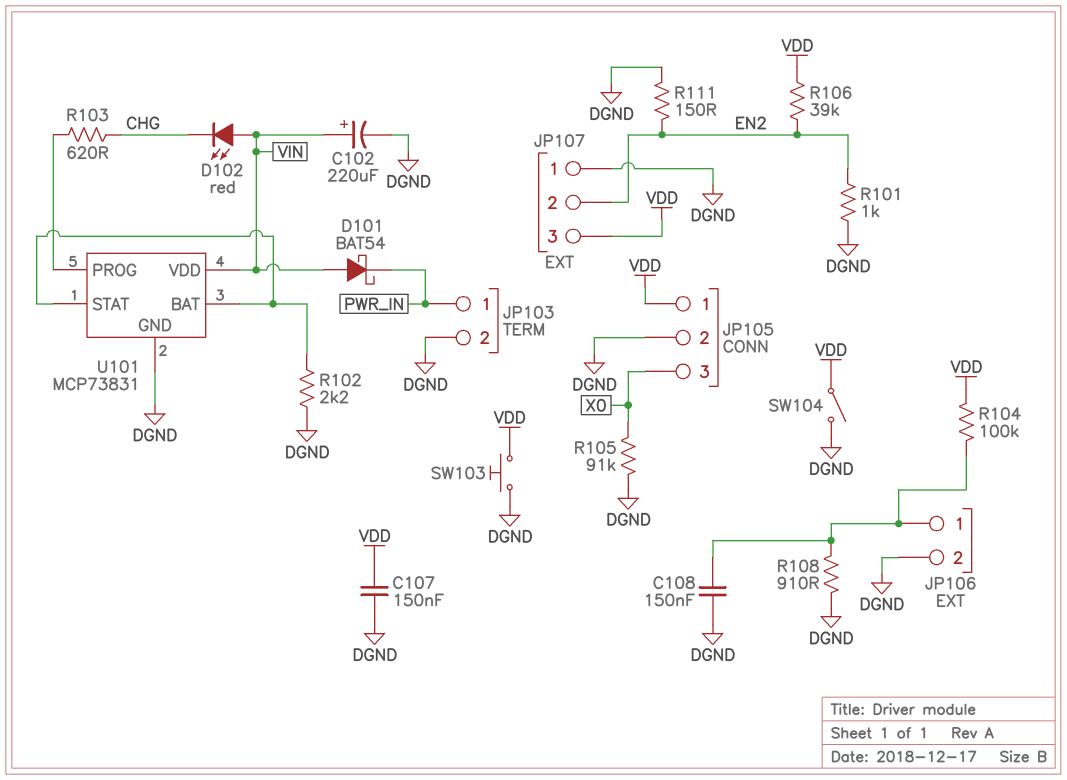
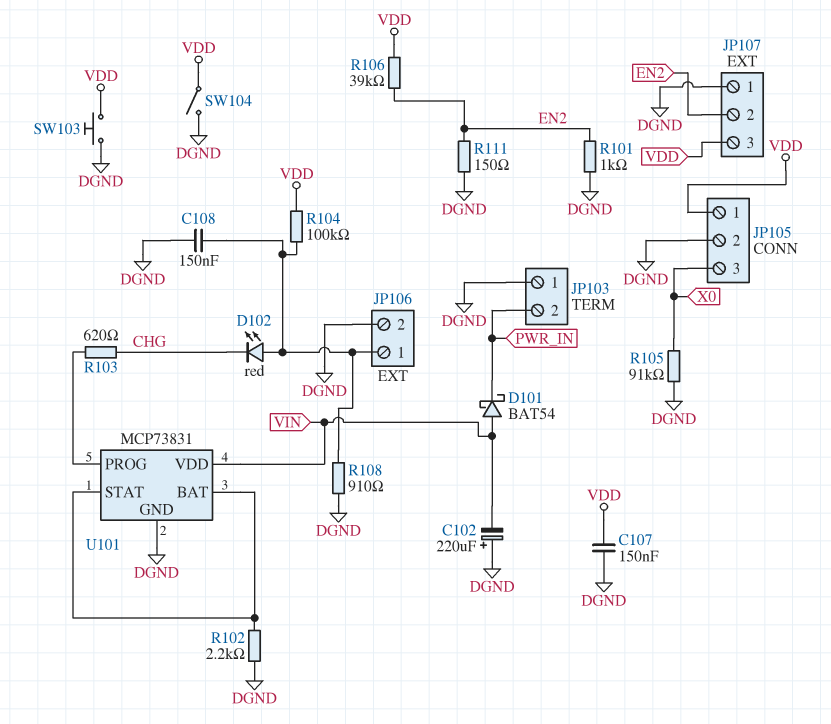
C102: 220uF (plus VIN, minus DGND) -> 220uF (plus DGND, minus VIN)
D102: LED red (A VIN, K CHG) -> LED red (A JP106/1, K CHG)
JP103 pin 1: PWR_IN -> DGND
JP103 pin 2: DGND -> PWR_IN

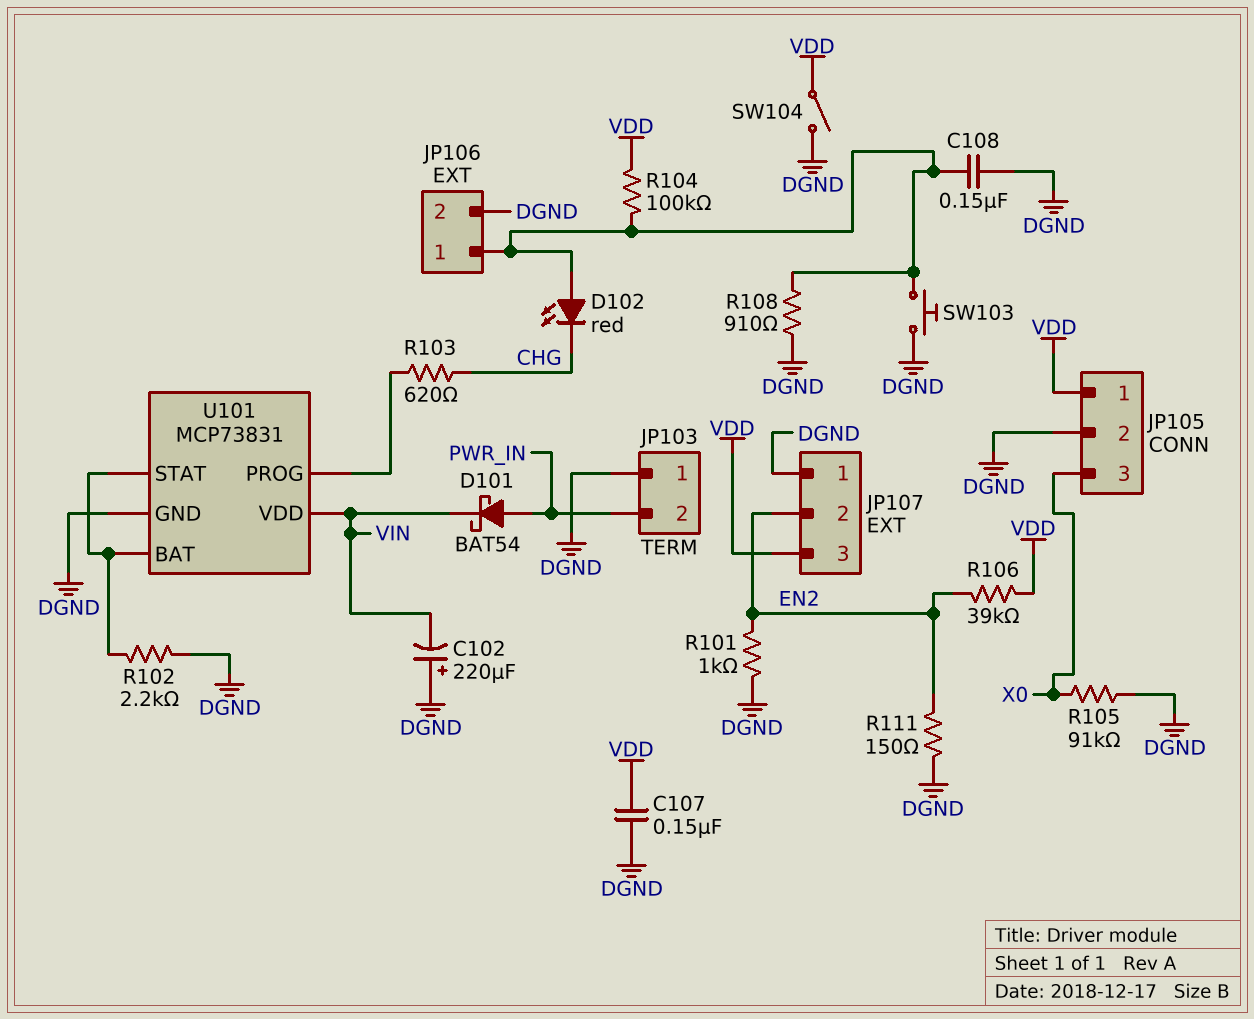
D101: schottky BAT54 (A VIN, K PWR_IN) -> schottky BAT54 (A PWR_IN, K VIN)
SW103: button (DGND, VDD) -> button (DGND, JP106/1)

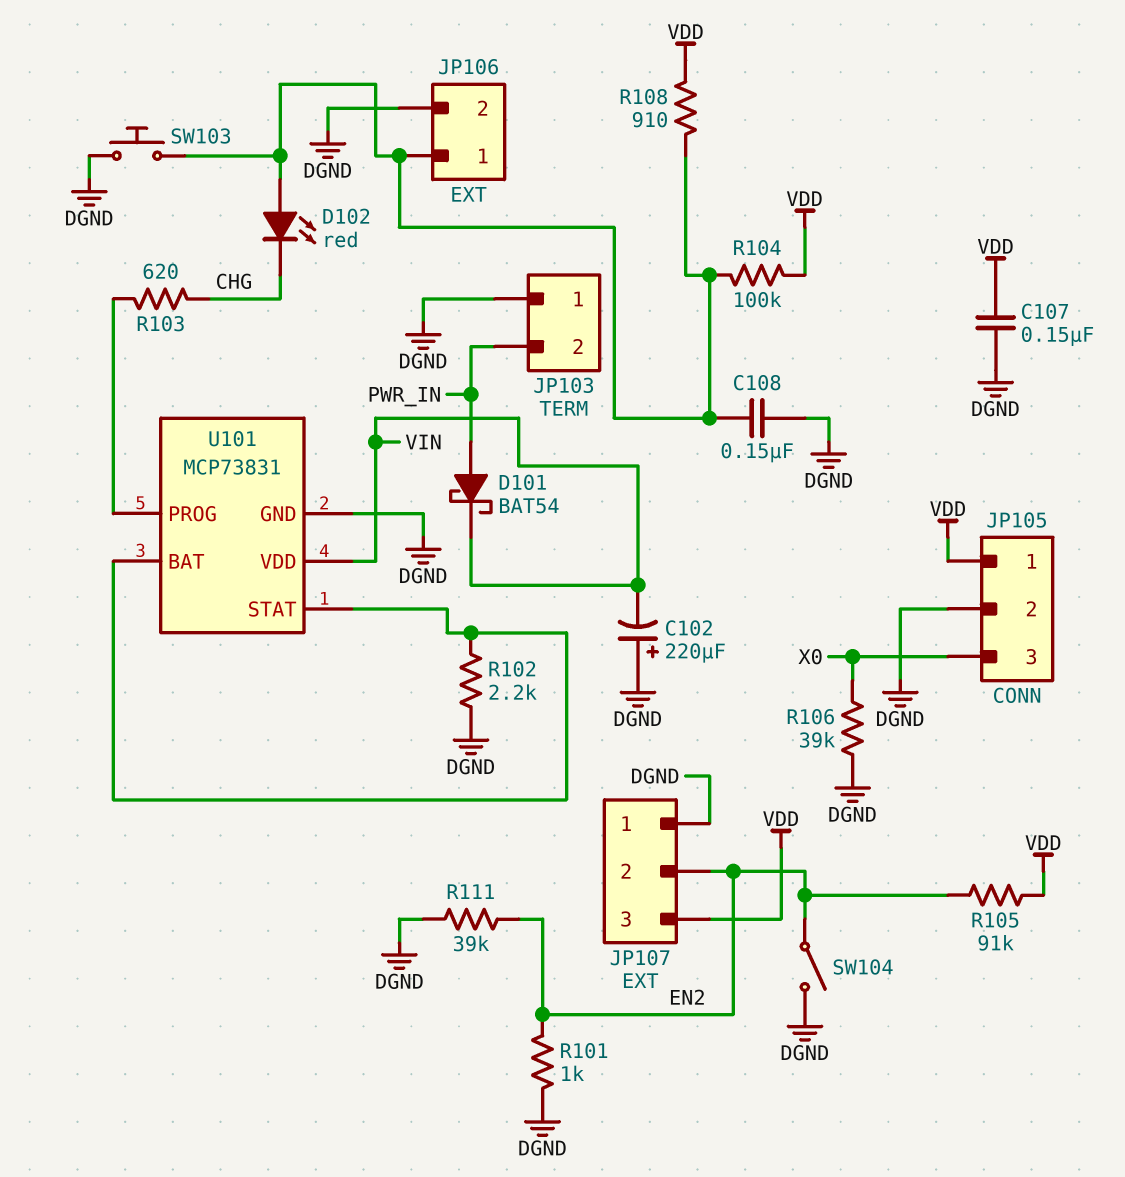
R105: 91k (DGND, X0) -> 91k (EN2, VDD)
R106: 39k (EN2, VDD) -> 39k (DGND, X0)
R108: 910 (DGND, JP106/1) -> 910 (JP106/1, VDD)
R111: 150 (DGND, EN2) -> 39k (DGND, EN2)
SW104: switch (DGND, VDD) -> switch (DGND, EN2)

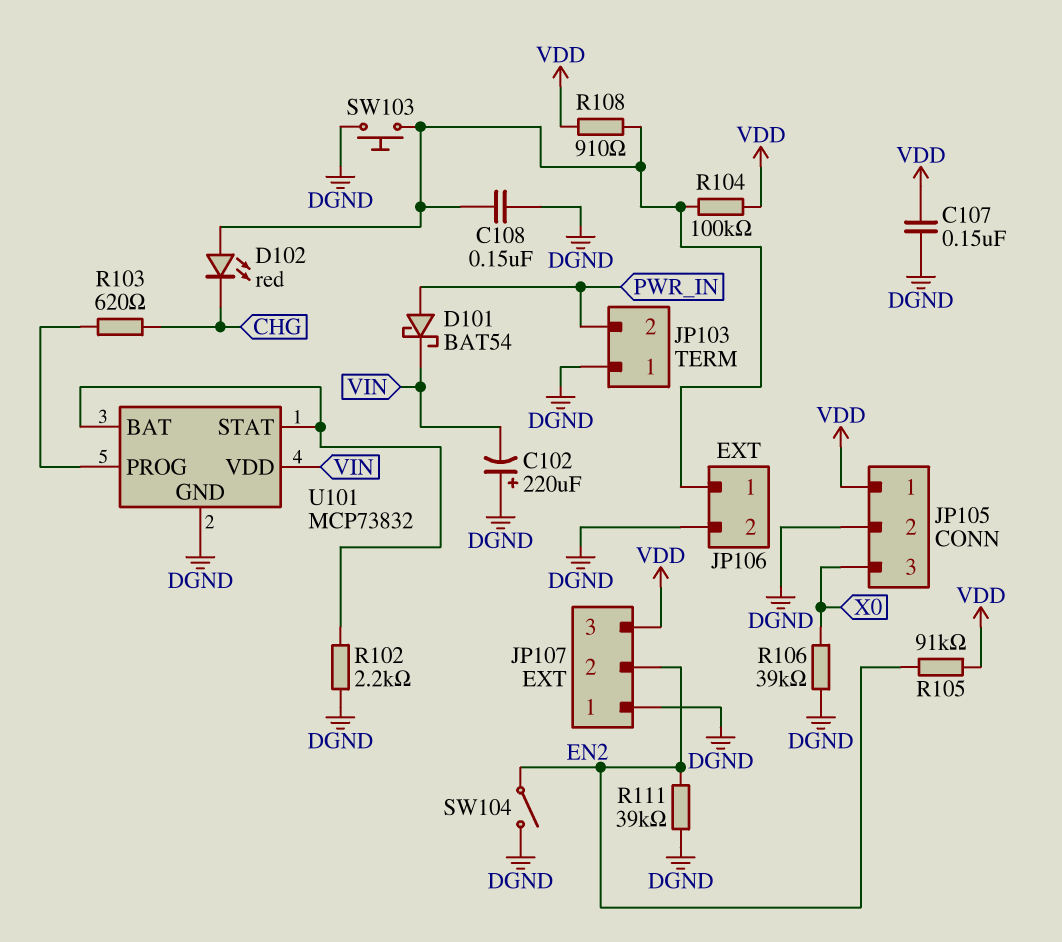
R101: 1k (DGND, EN2) -> none
U101: MCP73831 -> MCP73832

